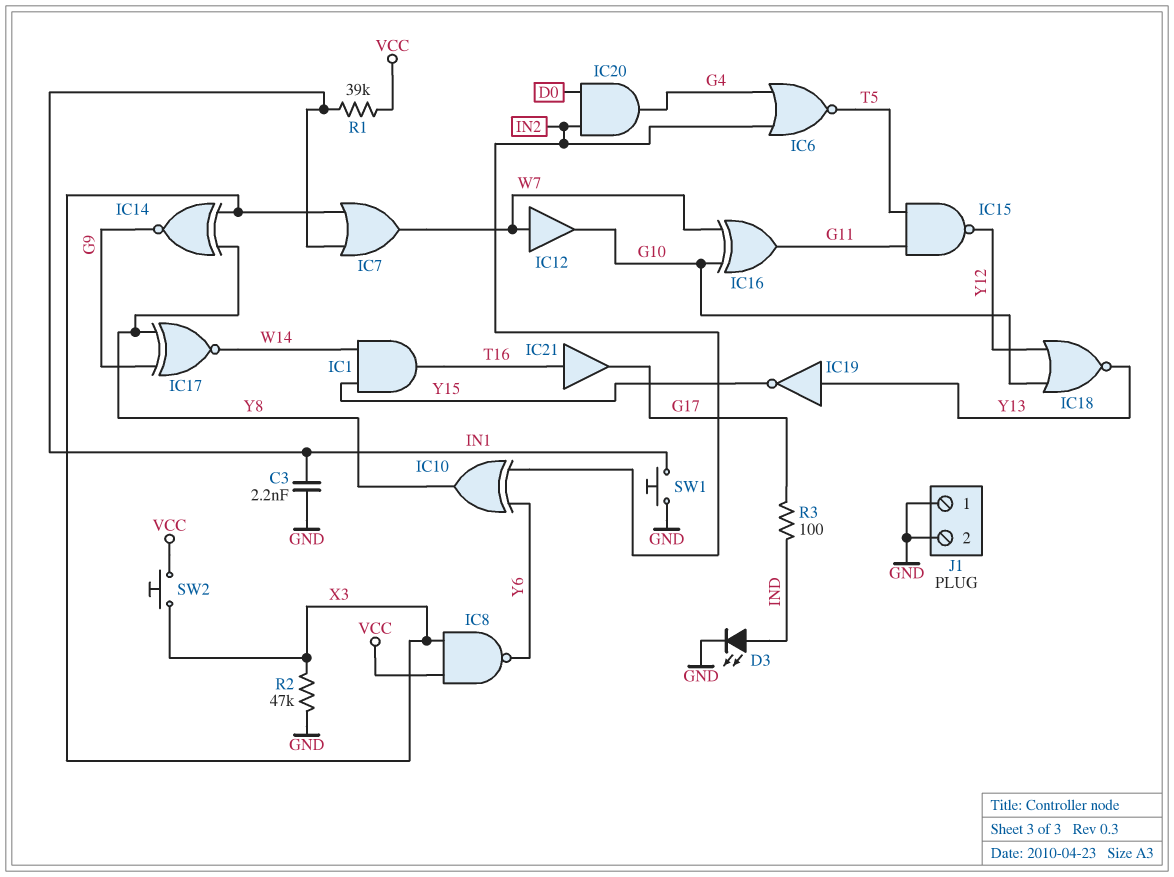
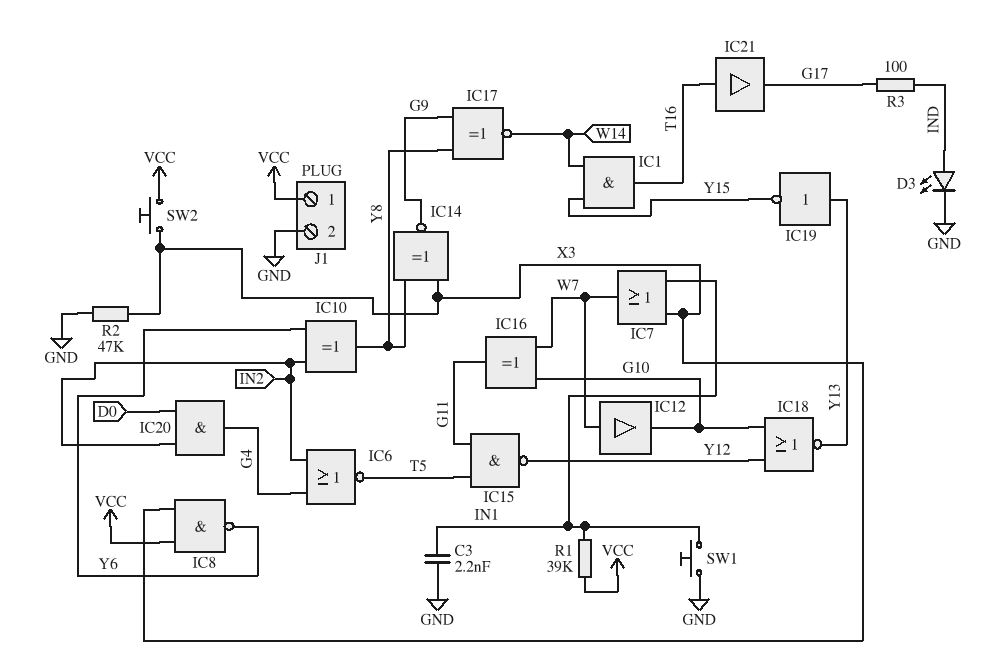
J1 pin 1: GND -> VCC

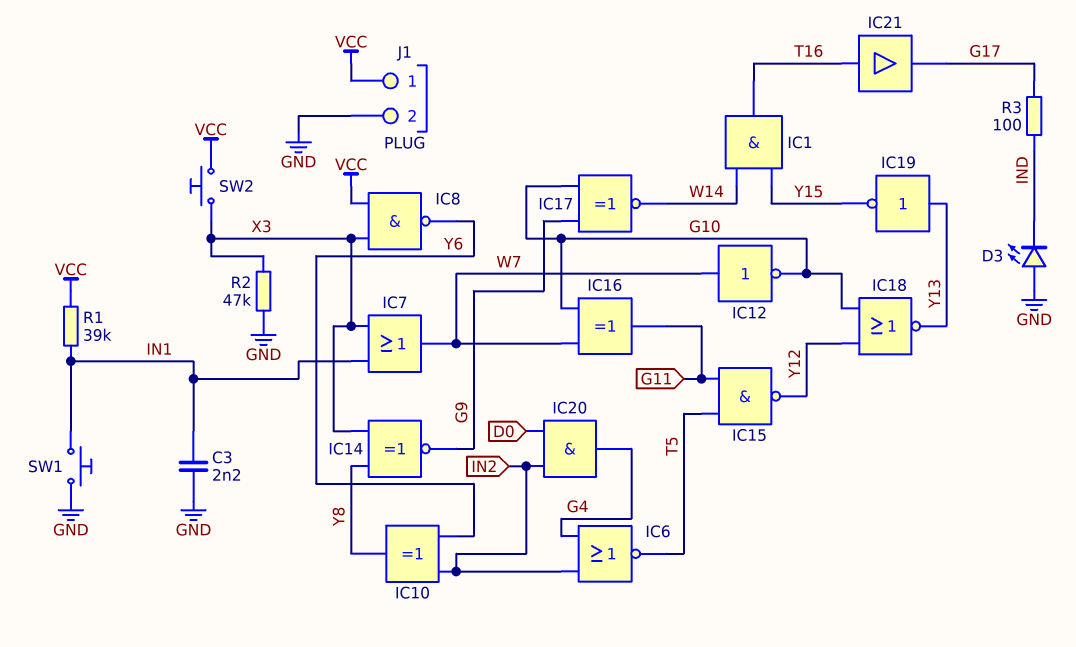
D3: LED (A IND, K GND) -> LED (A GND, K IND)
IC12: buffer (in W7, out G10) -> NOT (in W7, out G10)
IC17: XNOR (in G9, in Y8, out W14) -> XNOR (in G9, in G10, out W14)

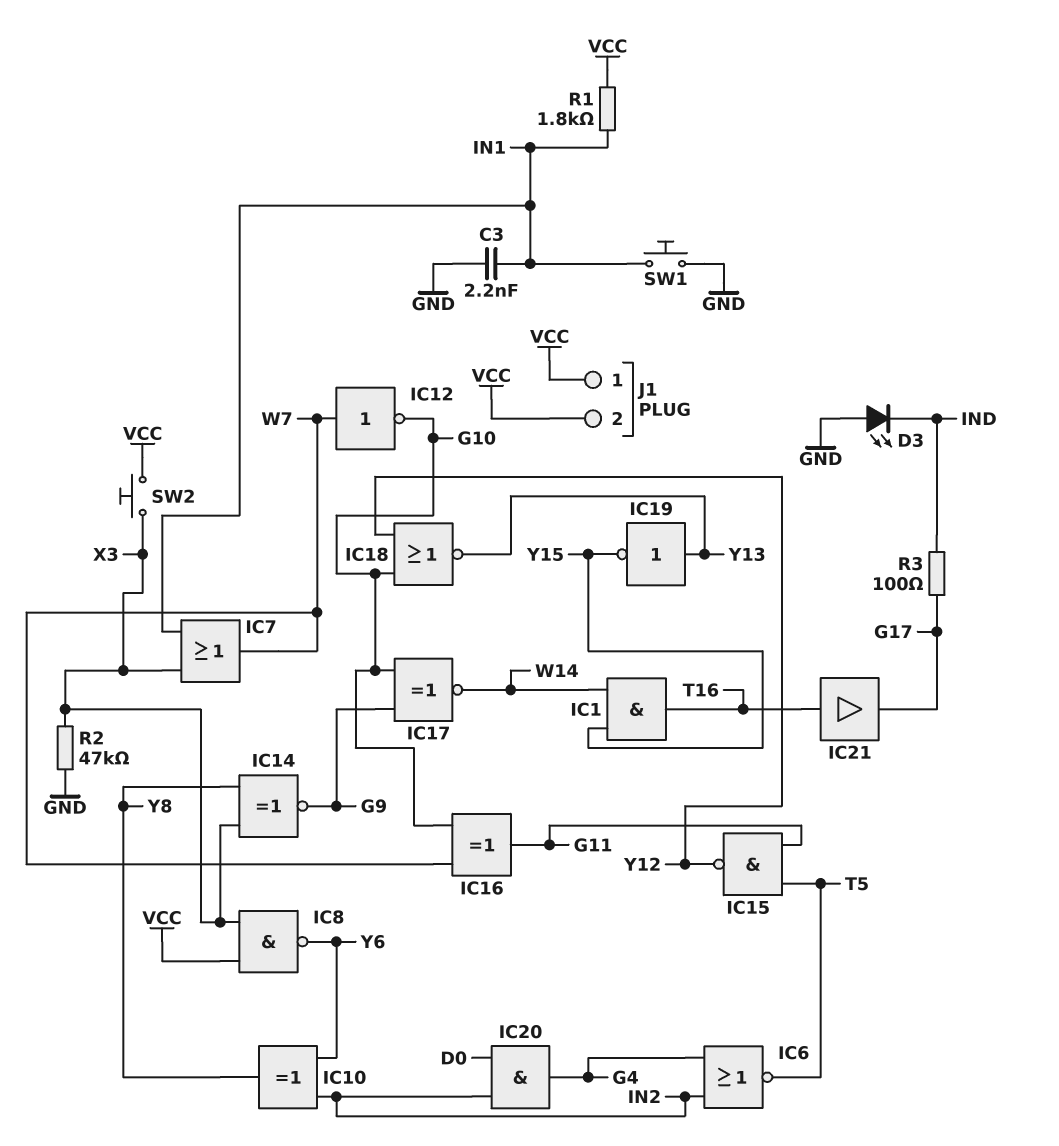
J1 pin 2: GND -> VCC
R1: 39k (IN1, VCC) -> 1.8k (IN1, VCC)

